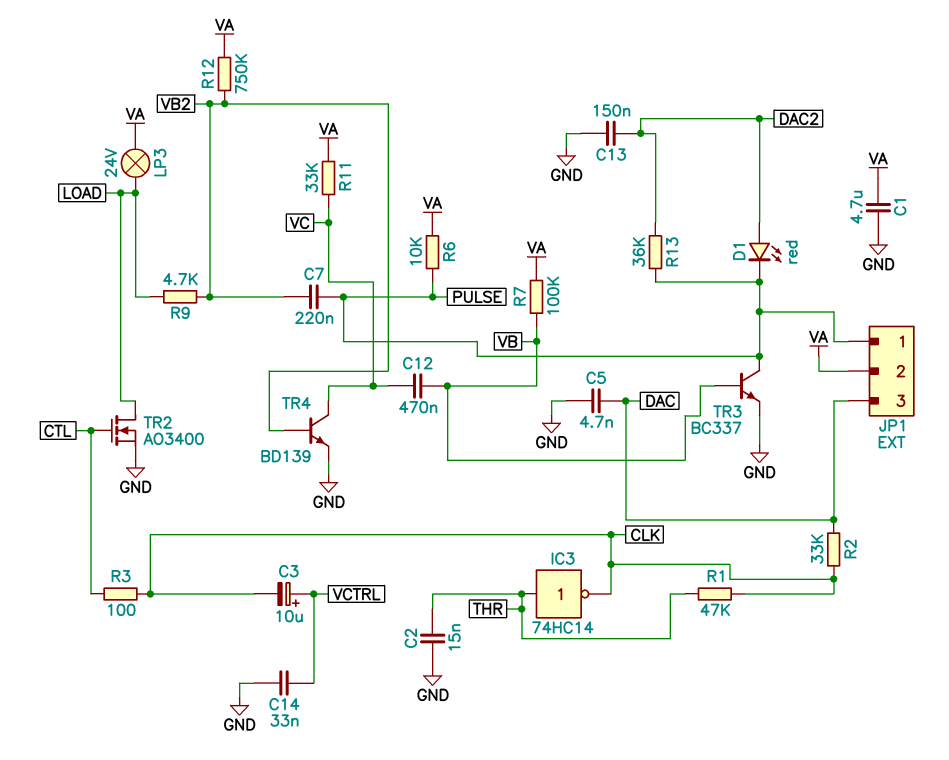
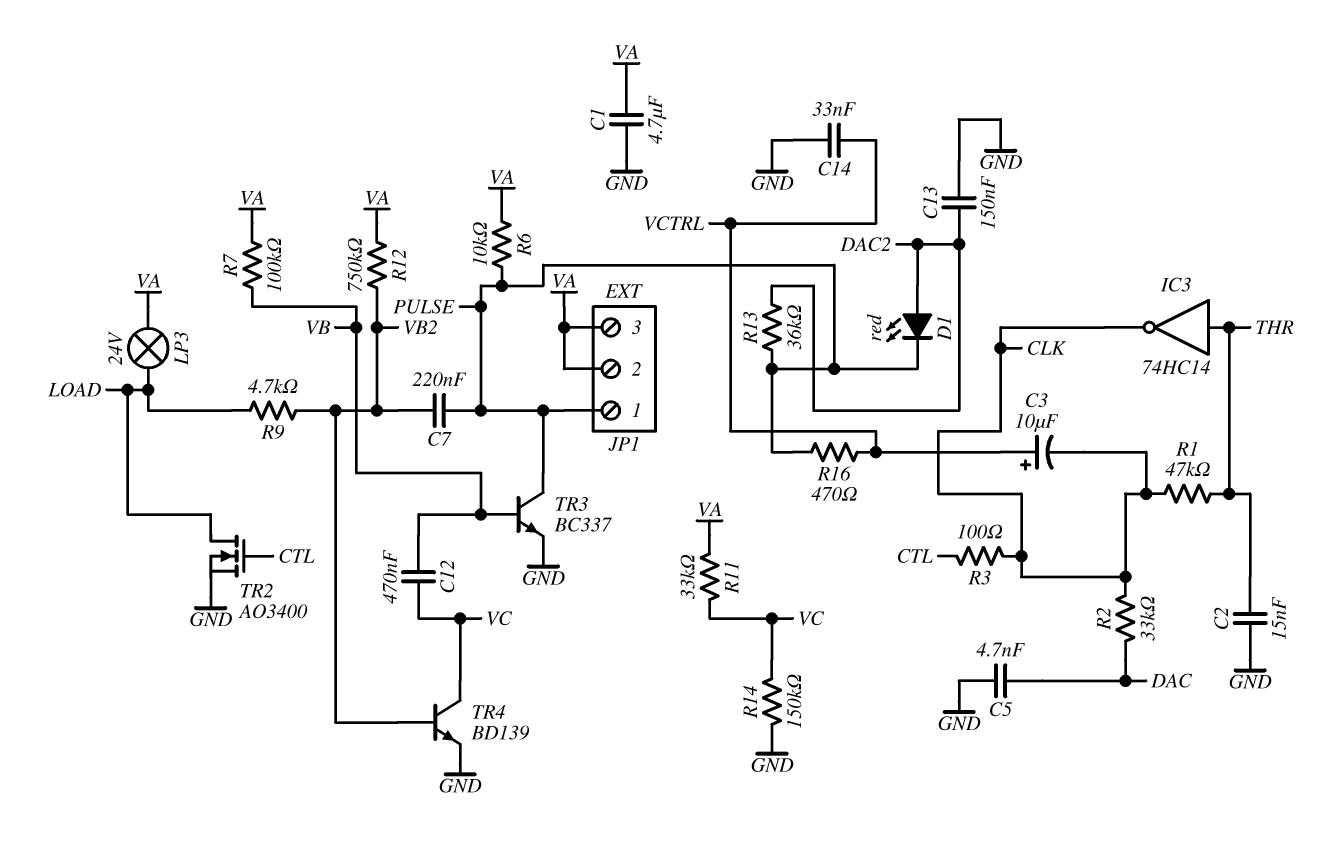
JP1 pin 3: DAC -> VA
R14: none -> 150k (GND, VC)
R16: none -> 470 (PULSE, VCTRL)

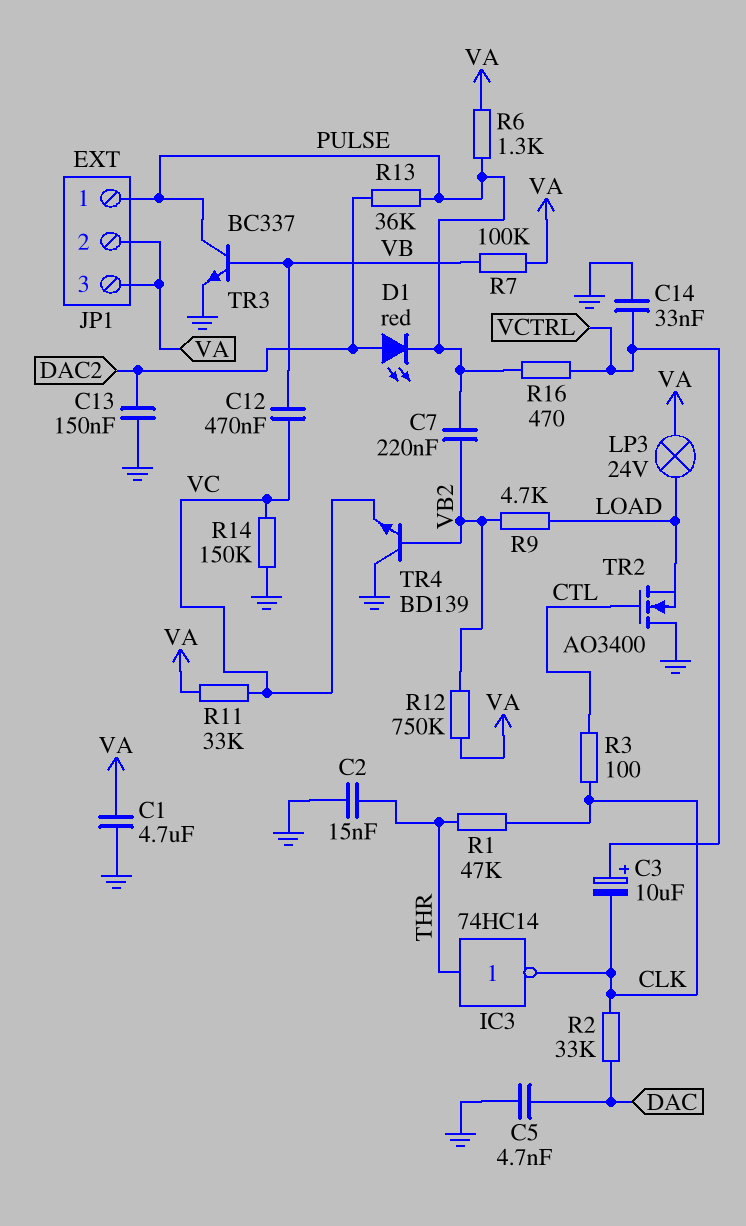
R6: 10k (PULSE, VA) -> 1.3k (PULSE, VA)
TR2: NMOS AO3400 (G CTL, D LOAD, S GND) -> NMOS AO3400 (G CTL, D GND, S LOAD)
TR4: NPN BD139 (B VB2, C VC, E GND) -> NPN BD139 (B VB2, C GND, E VC)

